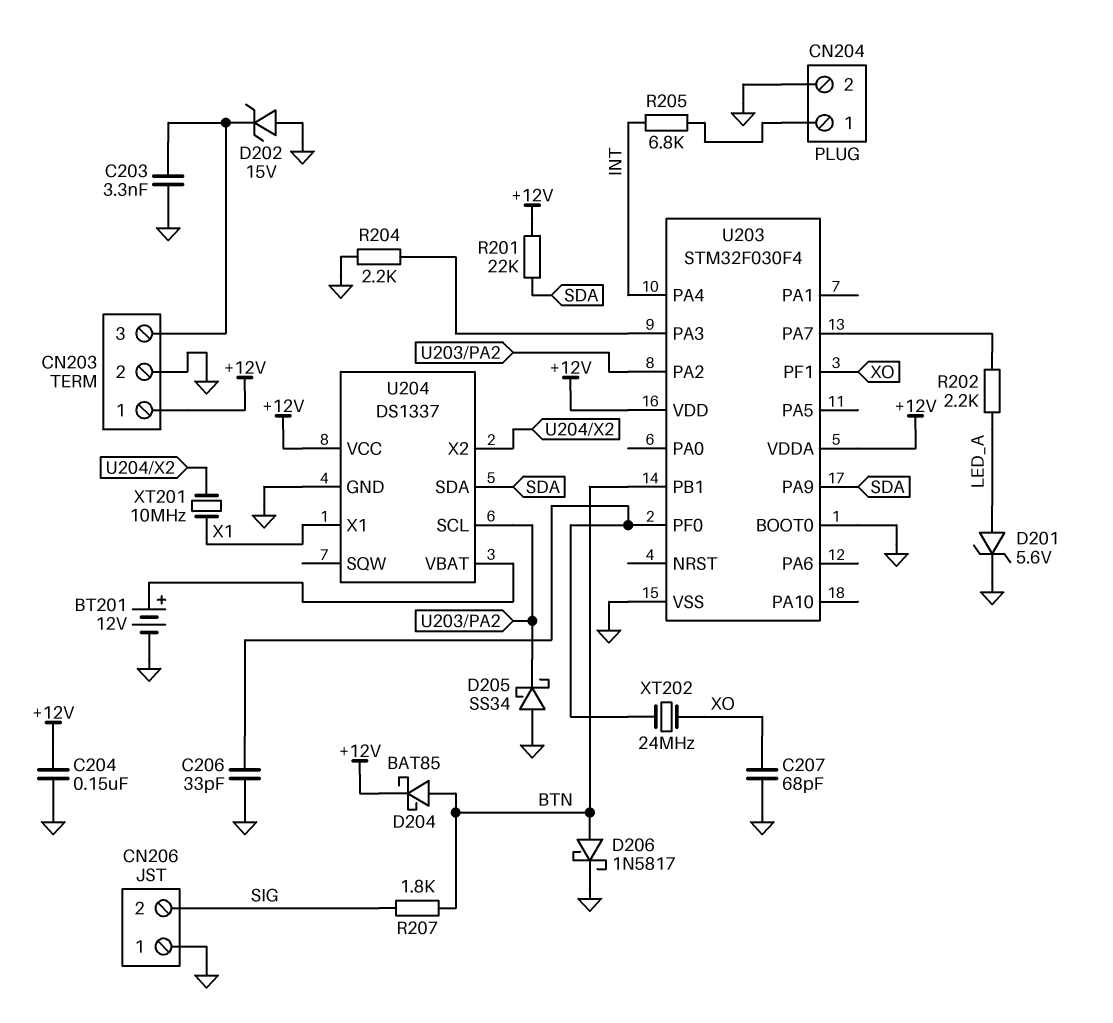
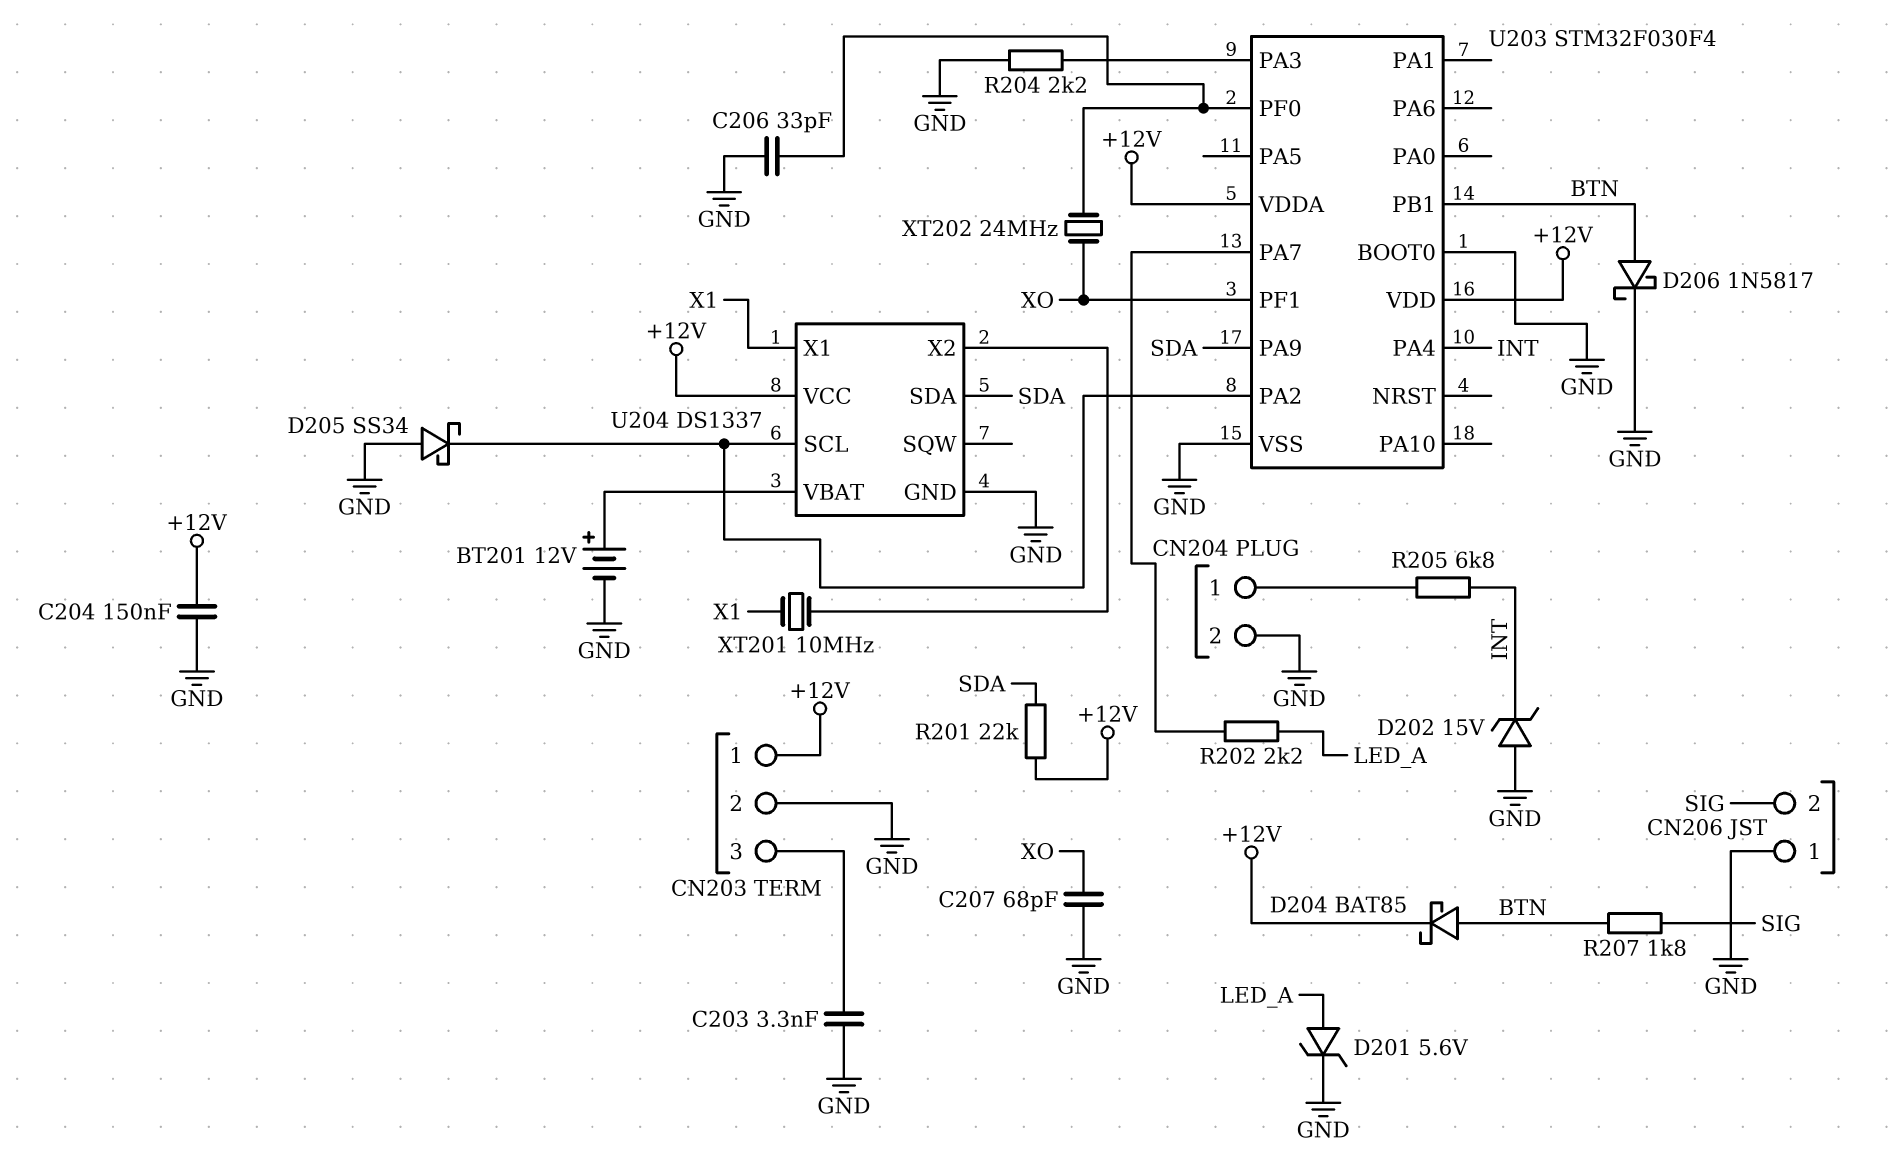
D202: zener 15V (A GND, K CN203/3) -> zener 15V (A GND, K INT)

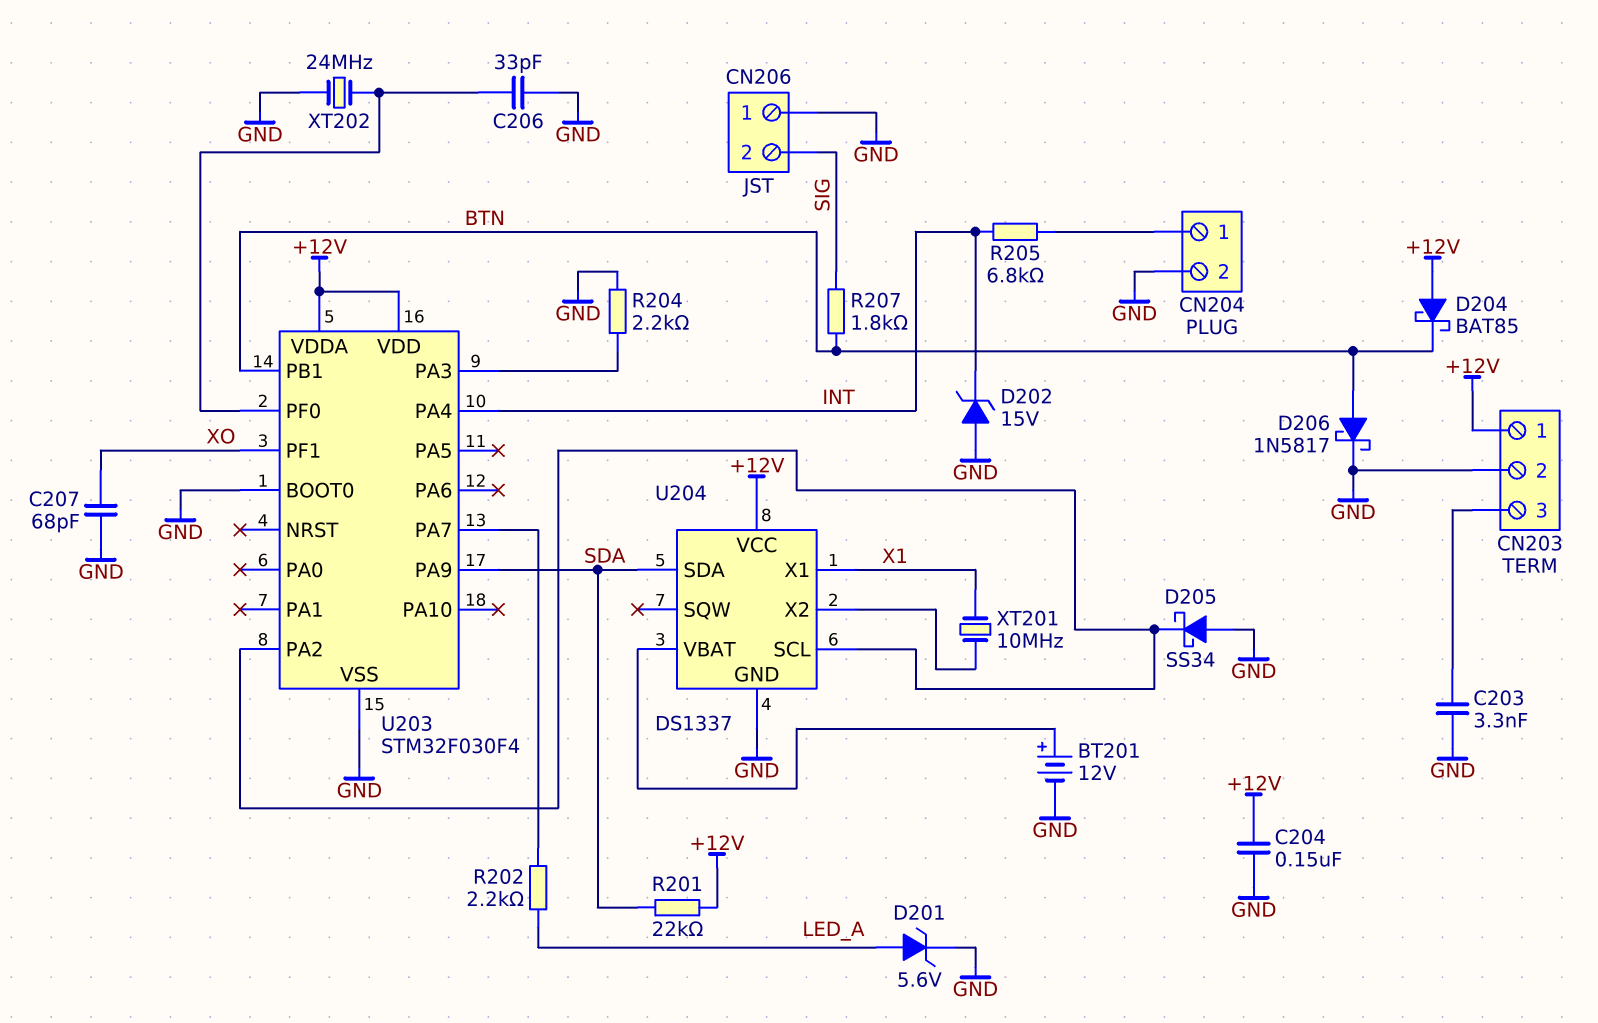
D204: schottky BAT85 (A BTN, K +12V) -> schottky BAT85 (A +12V, K BTN)
XT202: 24MHz (U203/PF0, XO) -> 24MHz (GND, U203/PF0)

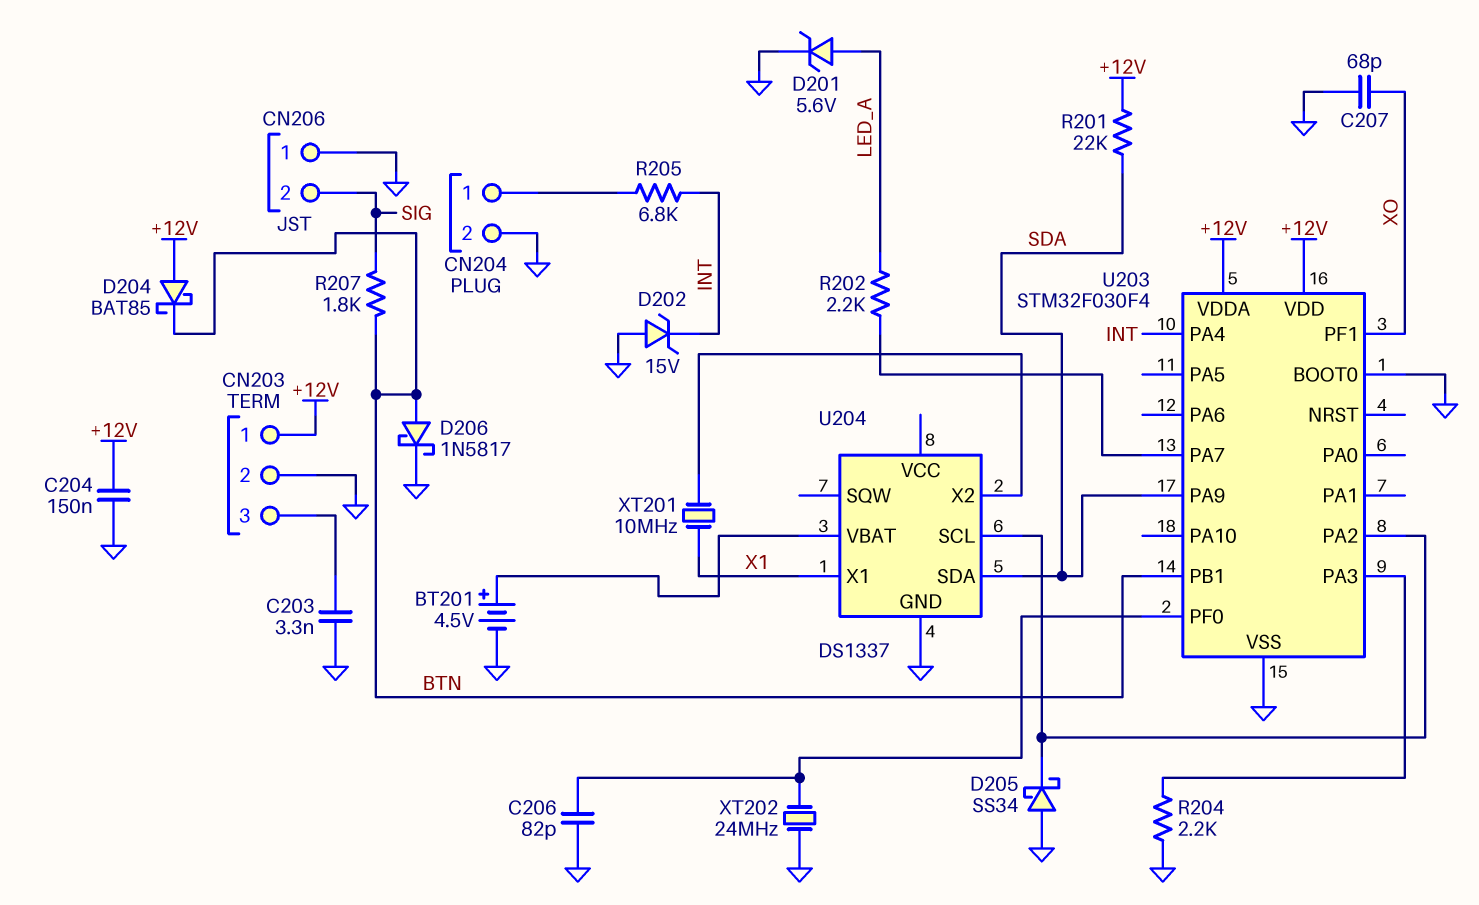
BT201: 12V (plus U204/VBAT, minus GND) -> 4.5V (plus U204/VBAT, minus GND)
C206: 33pF (GND, U203/PF0) -> 82pF (GND, U203/PF0)
U204 pin VCC: +12V -> none

